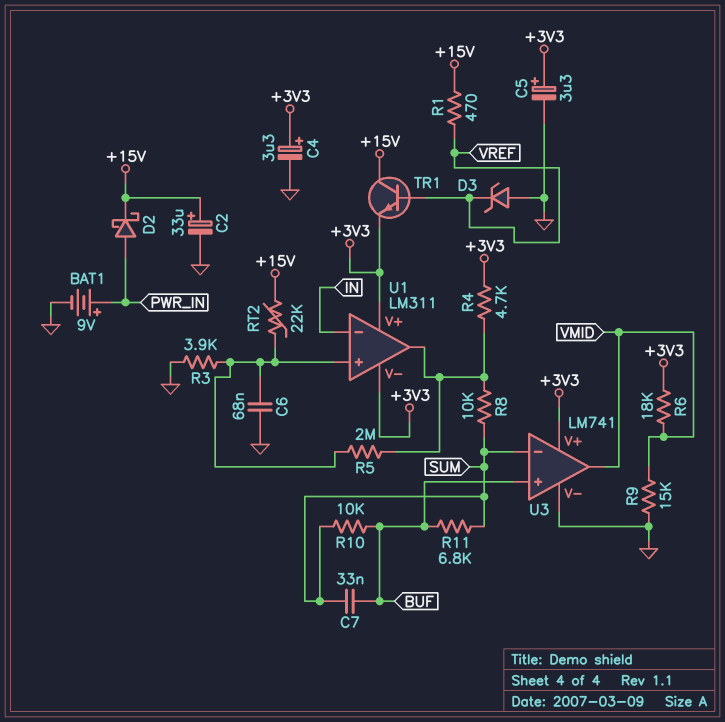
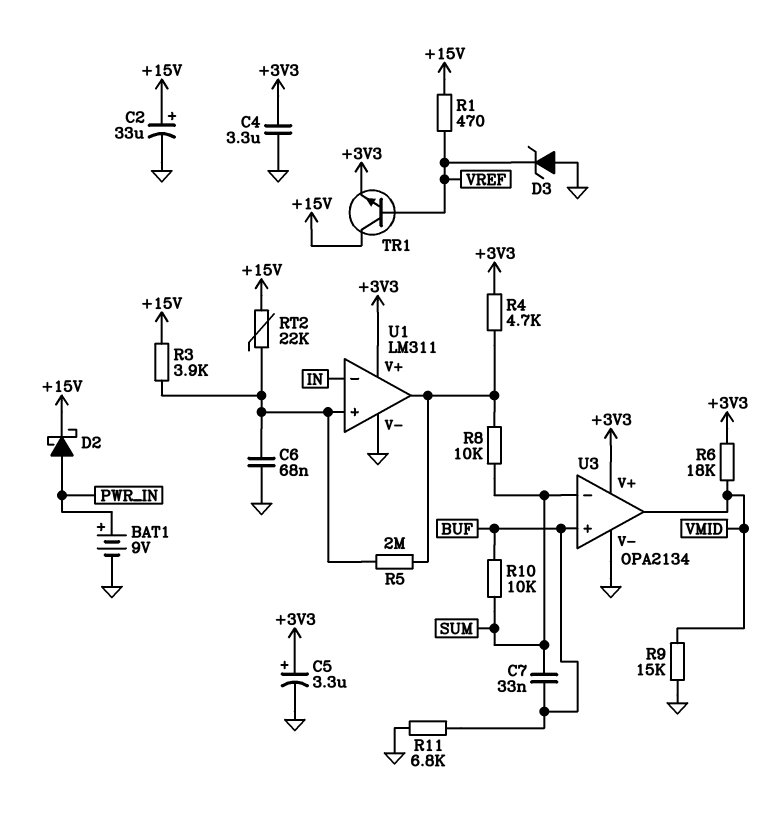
C4: 3.3uF (plus +3V3, minus GND) -> 3.3uF (+3V3, GND)
R3: 3.9k (GND, U1/in+) -> 3.9k (+15V, U1/in+)
R11: 6.8k (BUF, SUM) -> 6.8k (BUF, GND)
U1 pin V-: +3V3 -> GND
U3: LM741 -> OPA2134

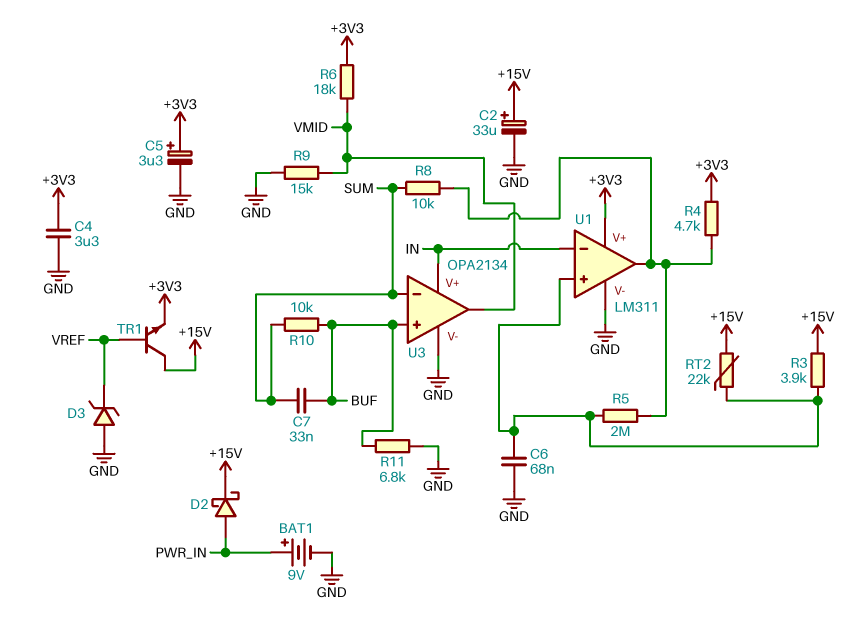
R1: 470 (+15V, VREF) -> none
U3 pin V+: +3V3 -> IN

